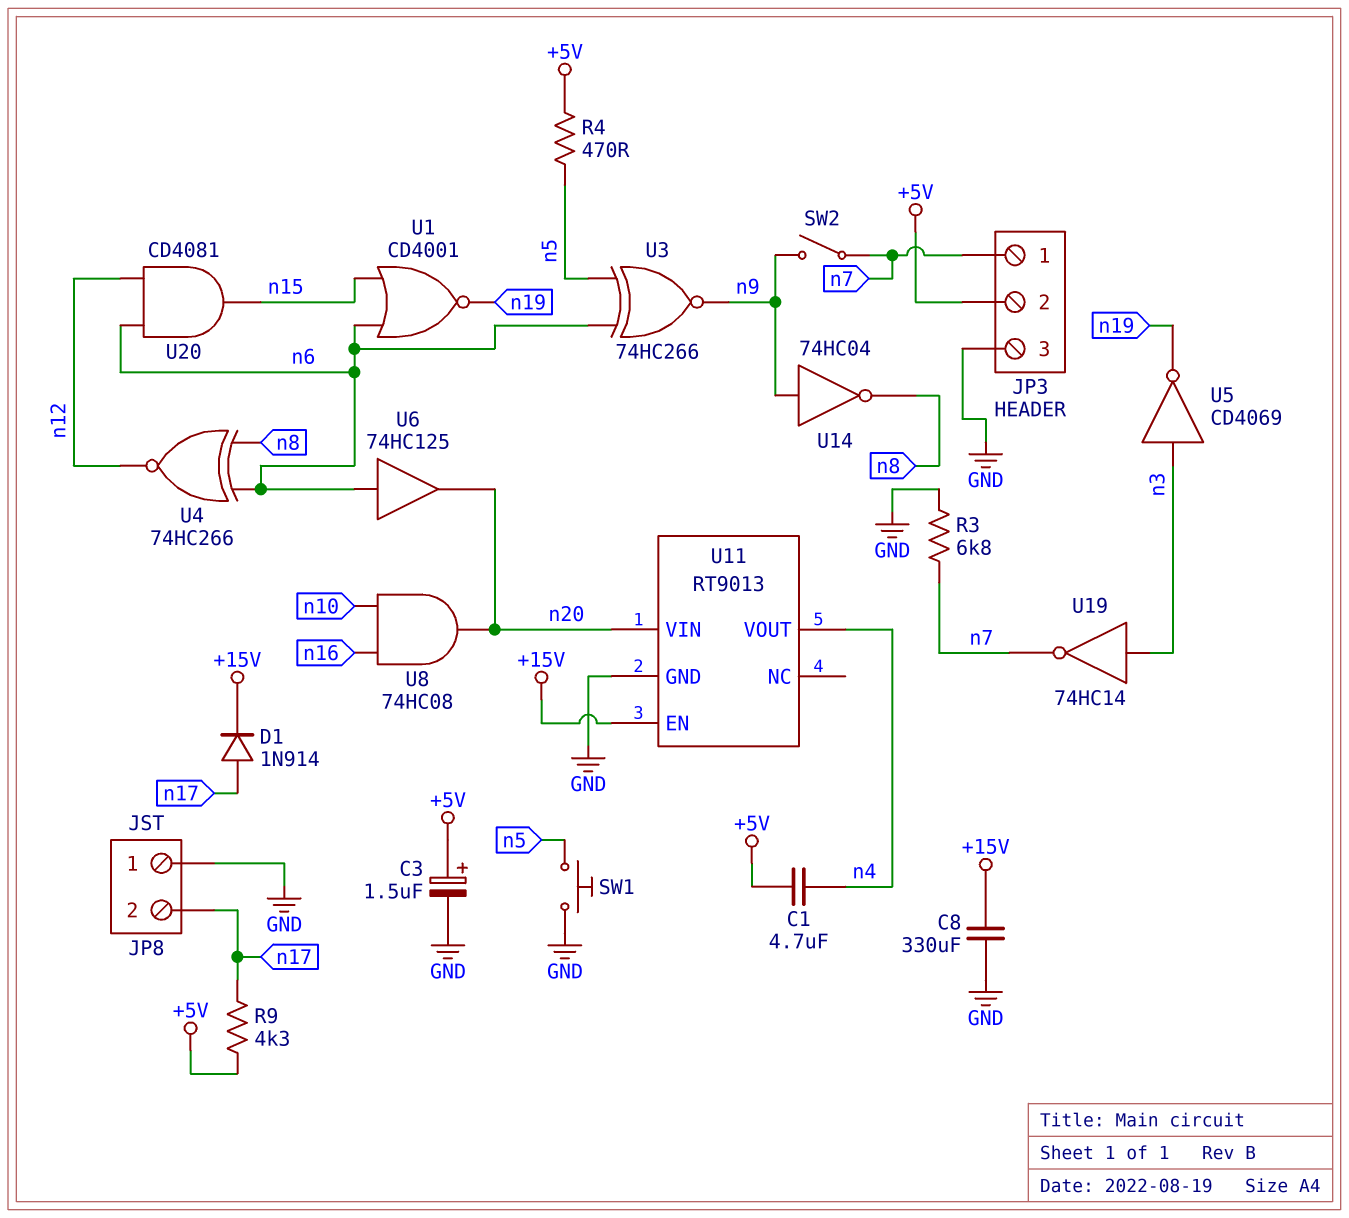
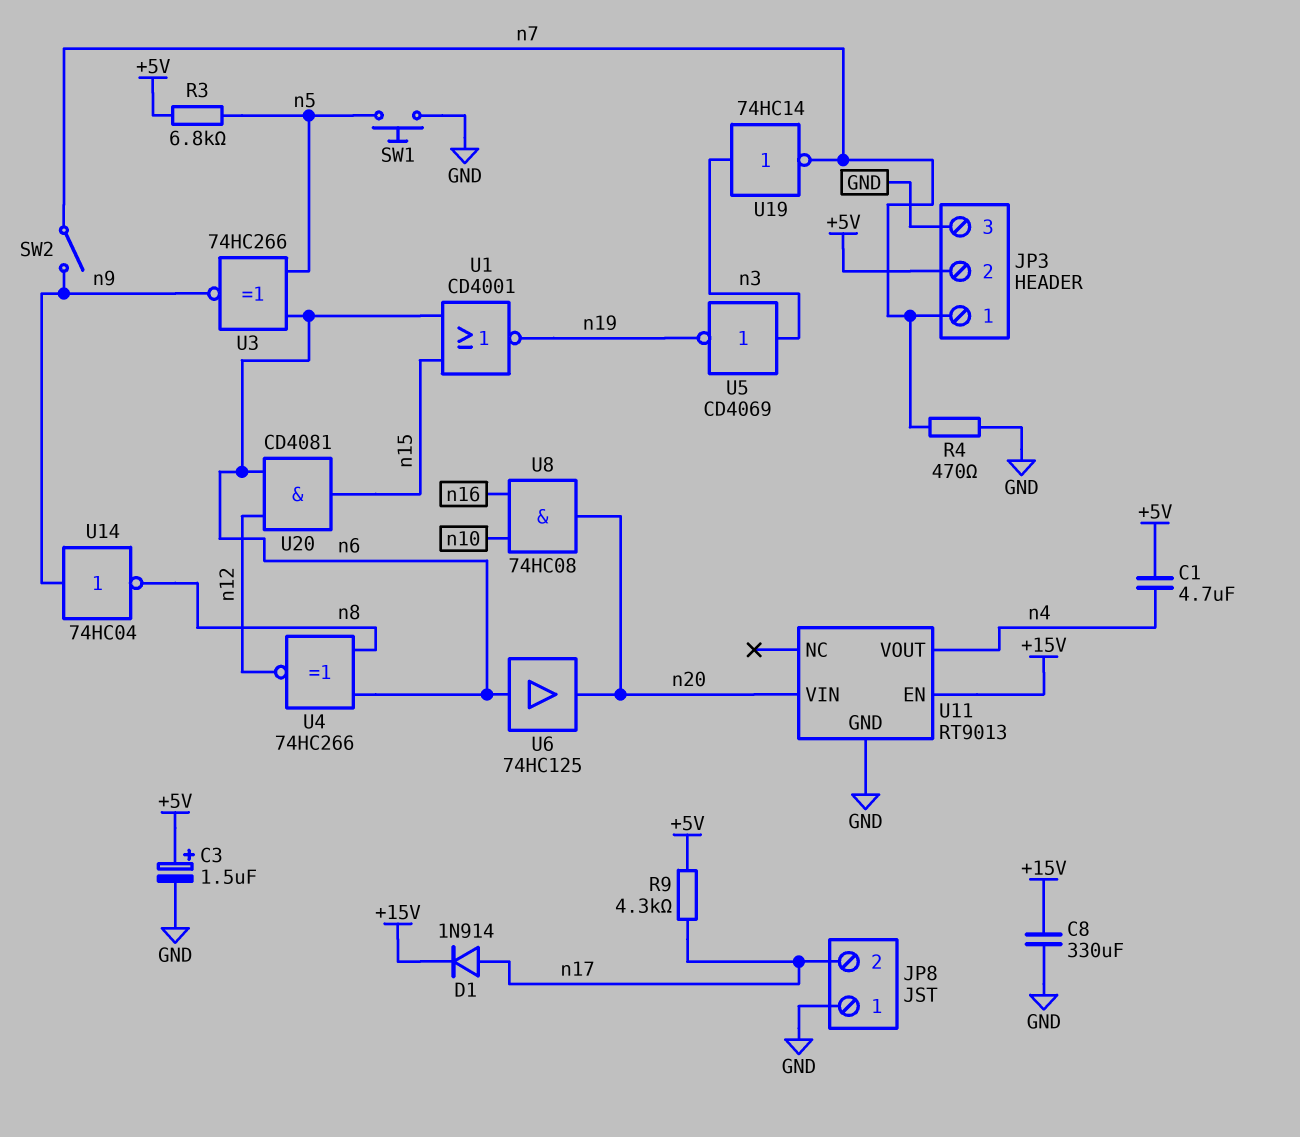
R3: 6.8k (GND, n7) -> 6.8k (+5V, n5)
R4: 470 (+5V, n5) -> 470 (GND, n7)

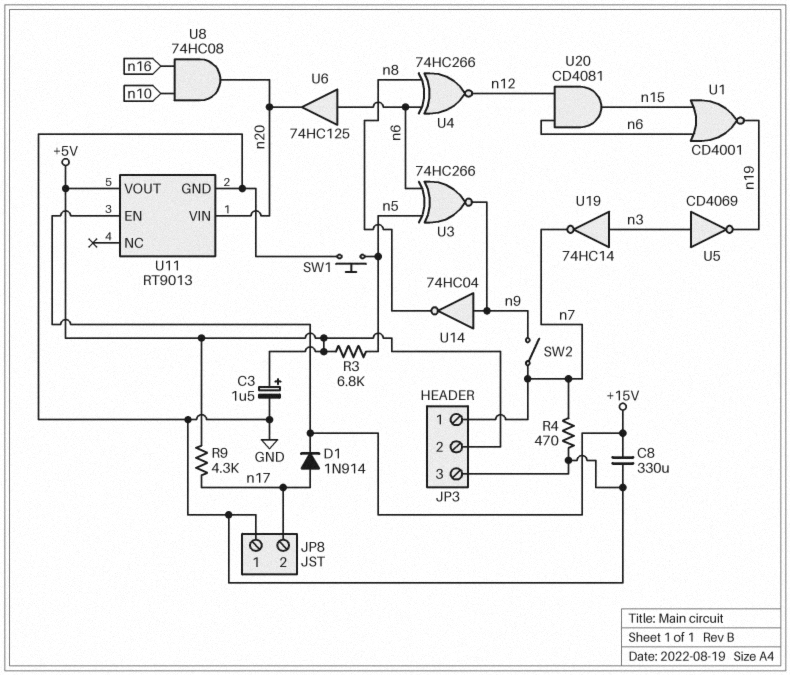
C1: 4.7uF (+5V, n4) -> none
U11 pin VOUT: n4 -> +5V

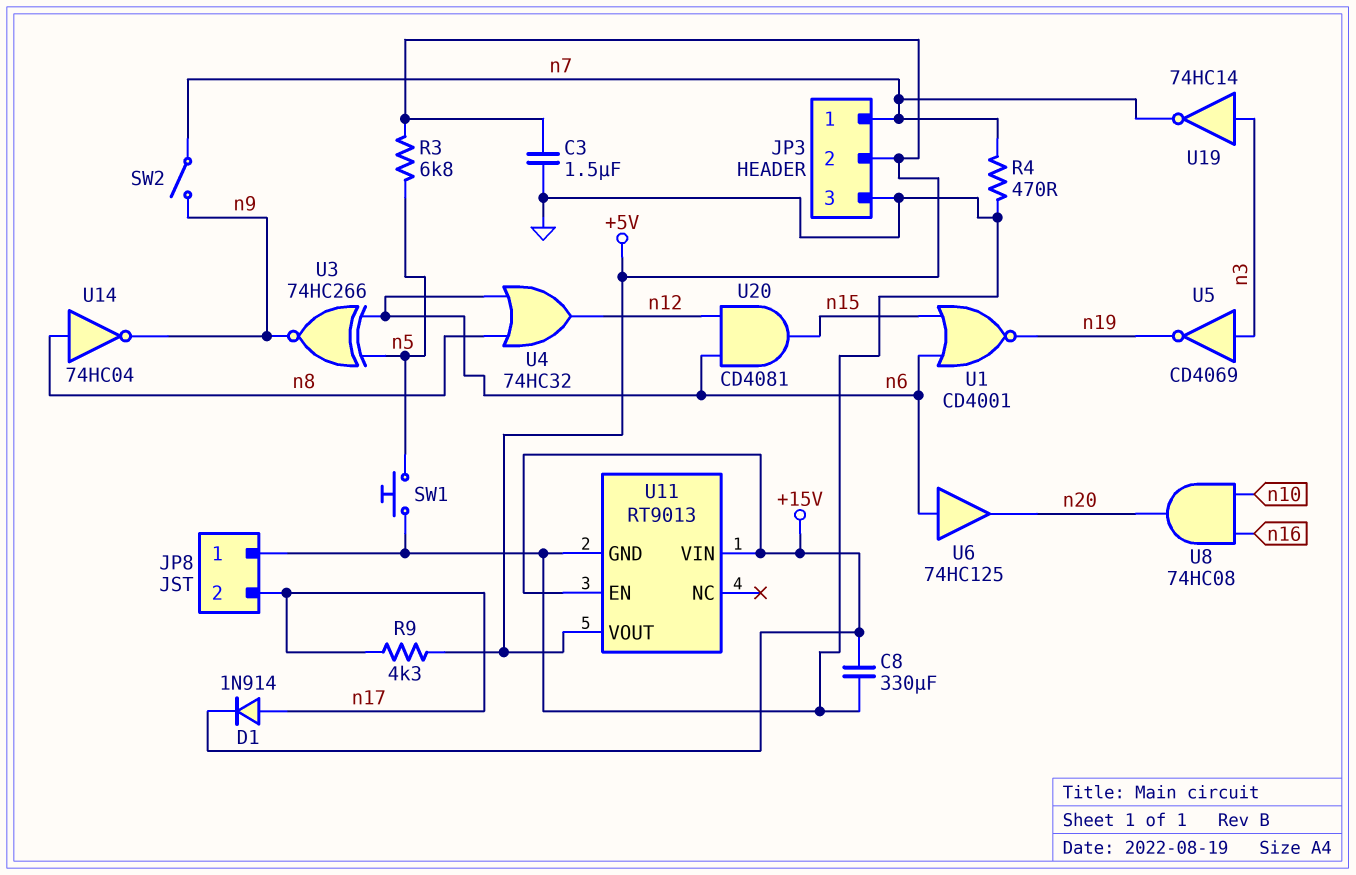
C3: 1.5uF (plus +5V, minus GND) -> 1.5uF (+5V, GND)
U4: XNOR 74HC266 (in n6, in n8, out n12) -> OR 74HC32 (in n6, in n8, out n12)
U11 pin VIN: n20 -> +15V
U14: NOT 74HC04 (in n9, out n8) -> NOT 74HC04 (in n8, out n9)

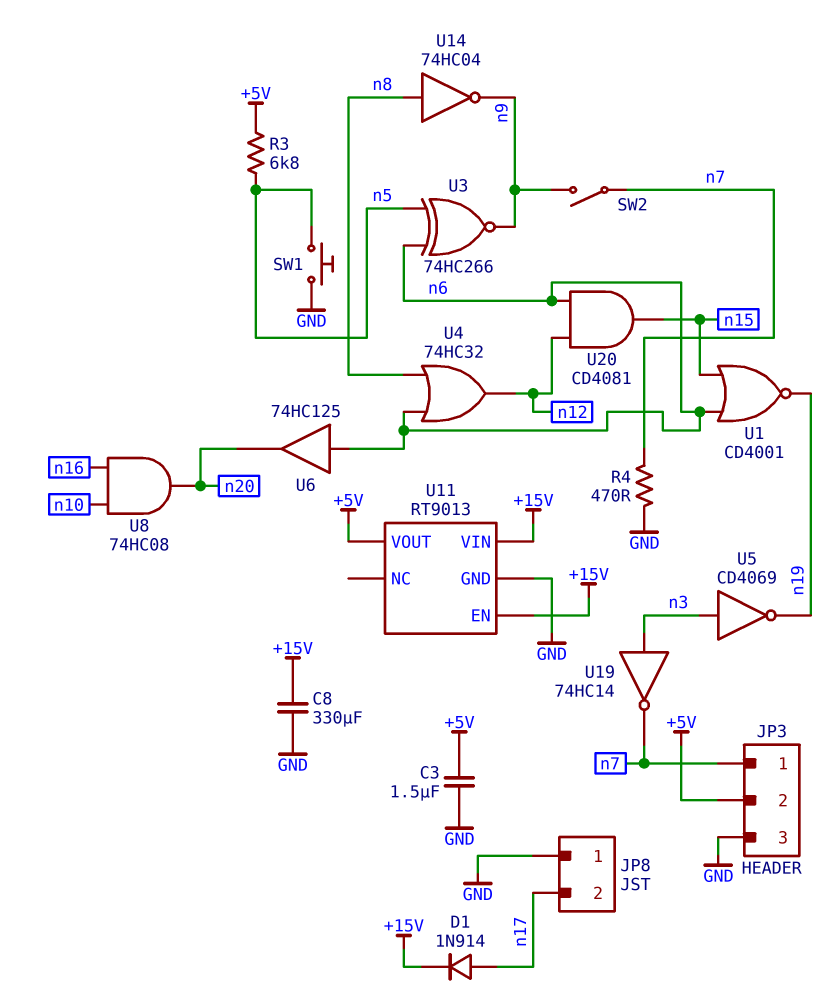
R9: 4.3k (+5V, n17) -> none

